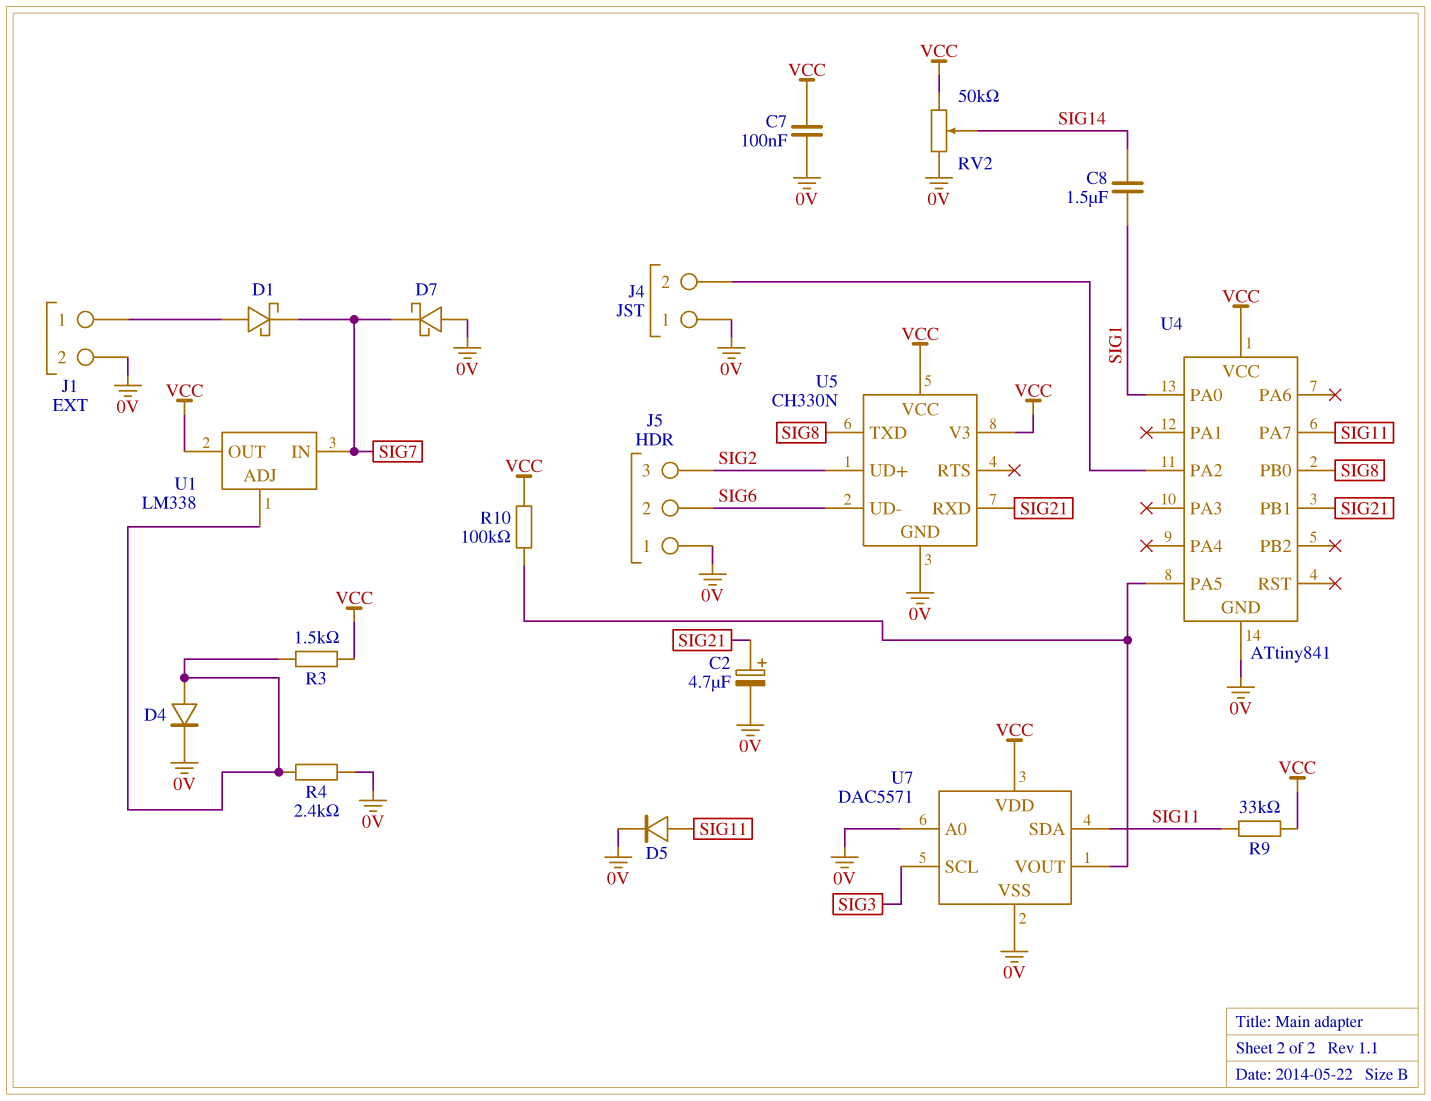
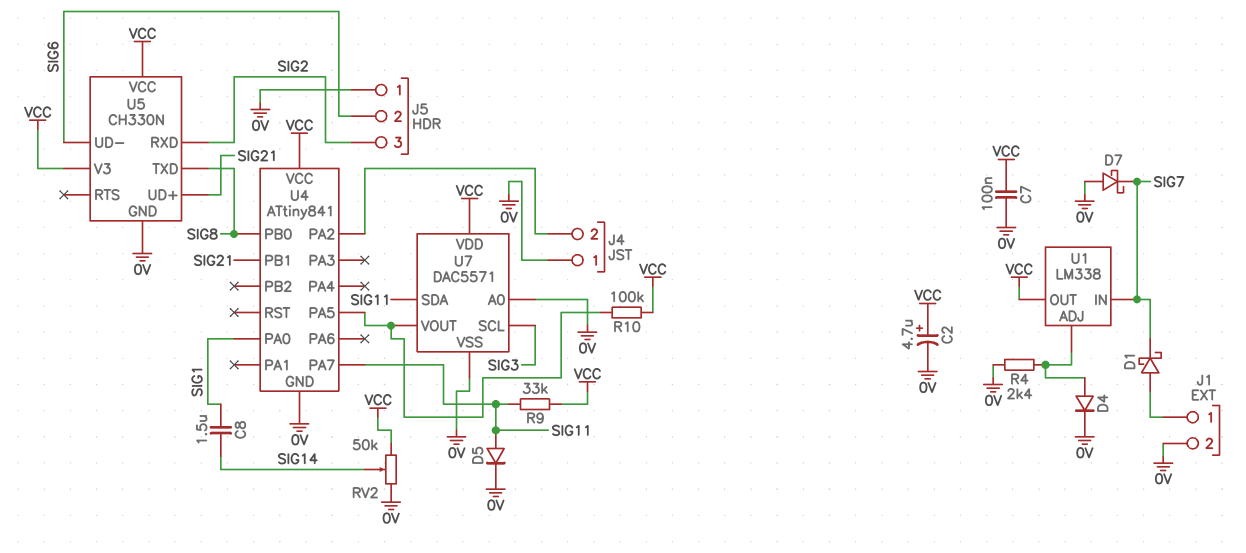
C2: 4.7uF (plus SIG21, minus 0V) -> 4.7uF (plus VCC, minus 0V)
R3: 1.5k (U1/ADJ, VCC) -> none
U5 pin RXD: SIG21 -> SIG2
U5 pin UD+: SIG2 -> SIG21

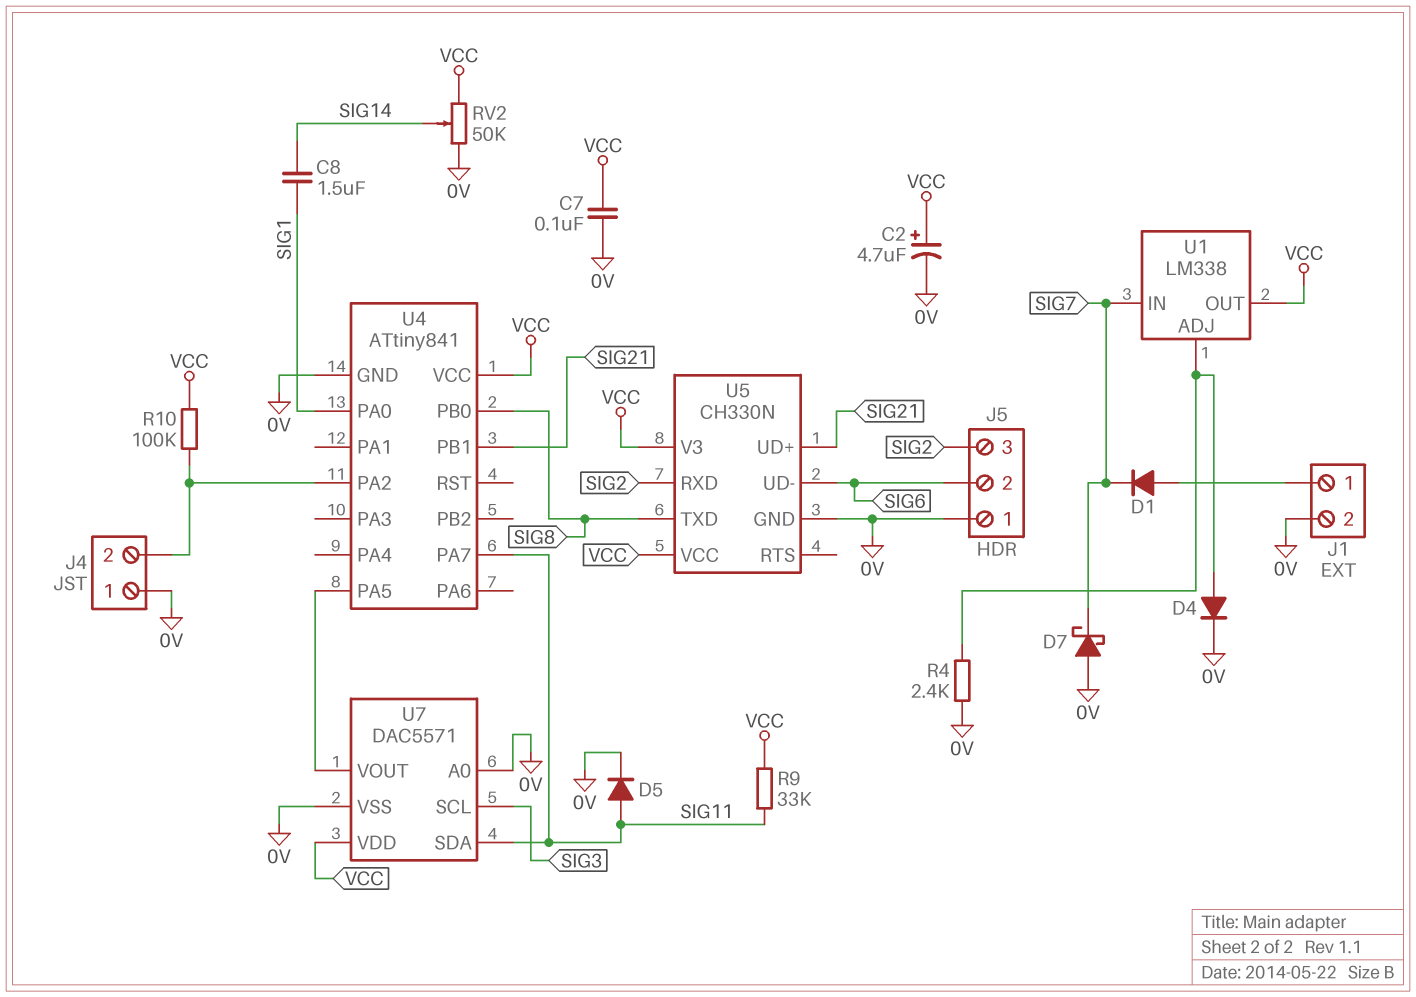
D1: schottky (A J1/1, K SIG7) -> diode (A J1/1, K SIG7)
R10: 100k (U4/PA5, VCC) -> 100k (J4/2, VCC)

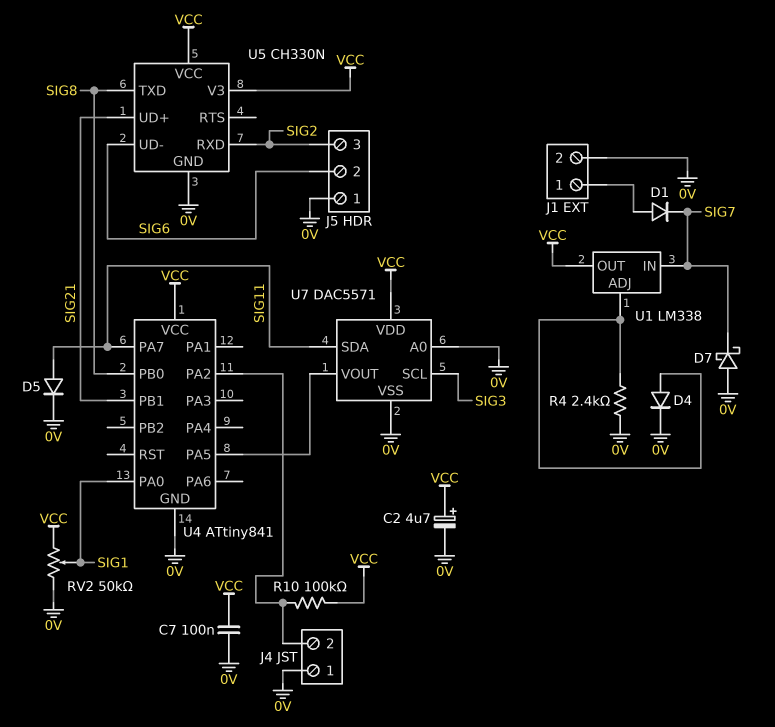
C8: 1.5uF (SIG1, SIG14) -> none
R9: 33k (SIG11, VCC) -> none
RV2: 50k (0V, VCC, wiper SIG14) -> 50k (0V, VCC, wiper SIG1)

